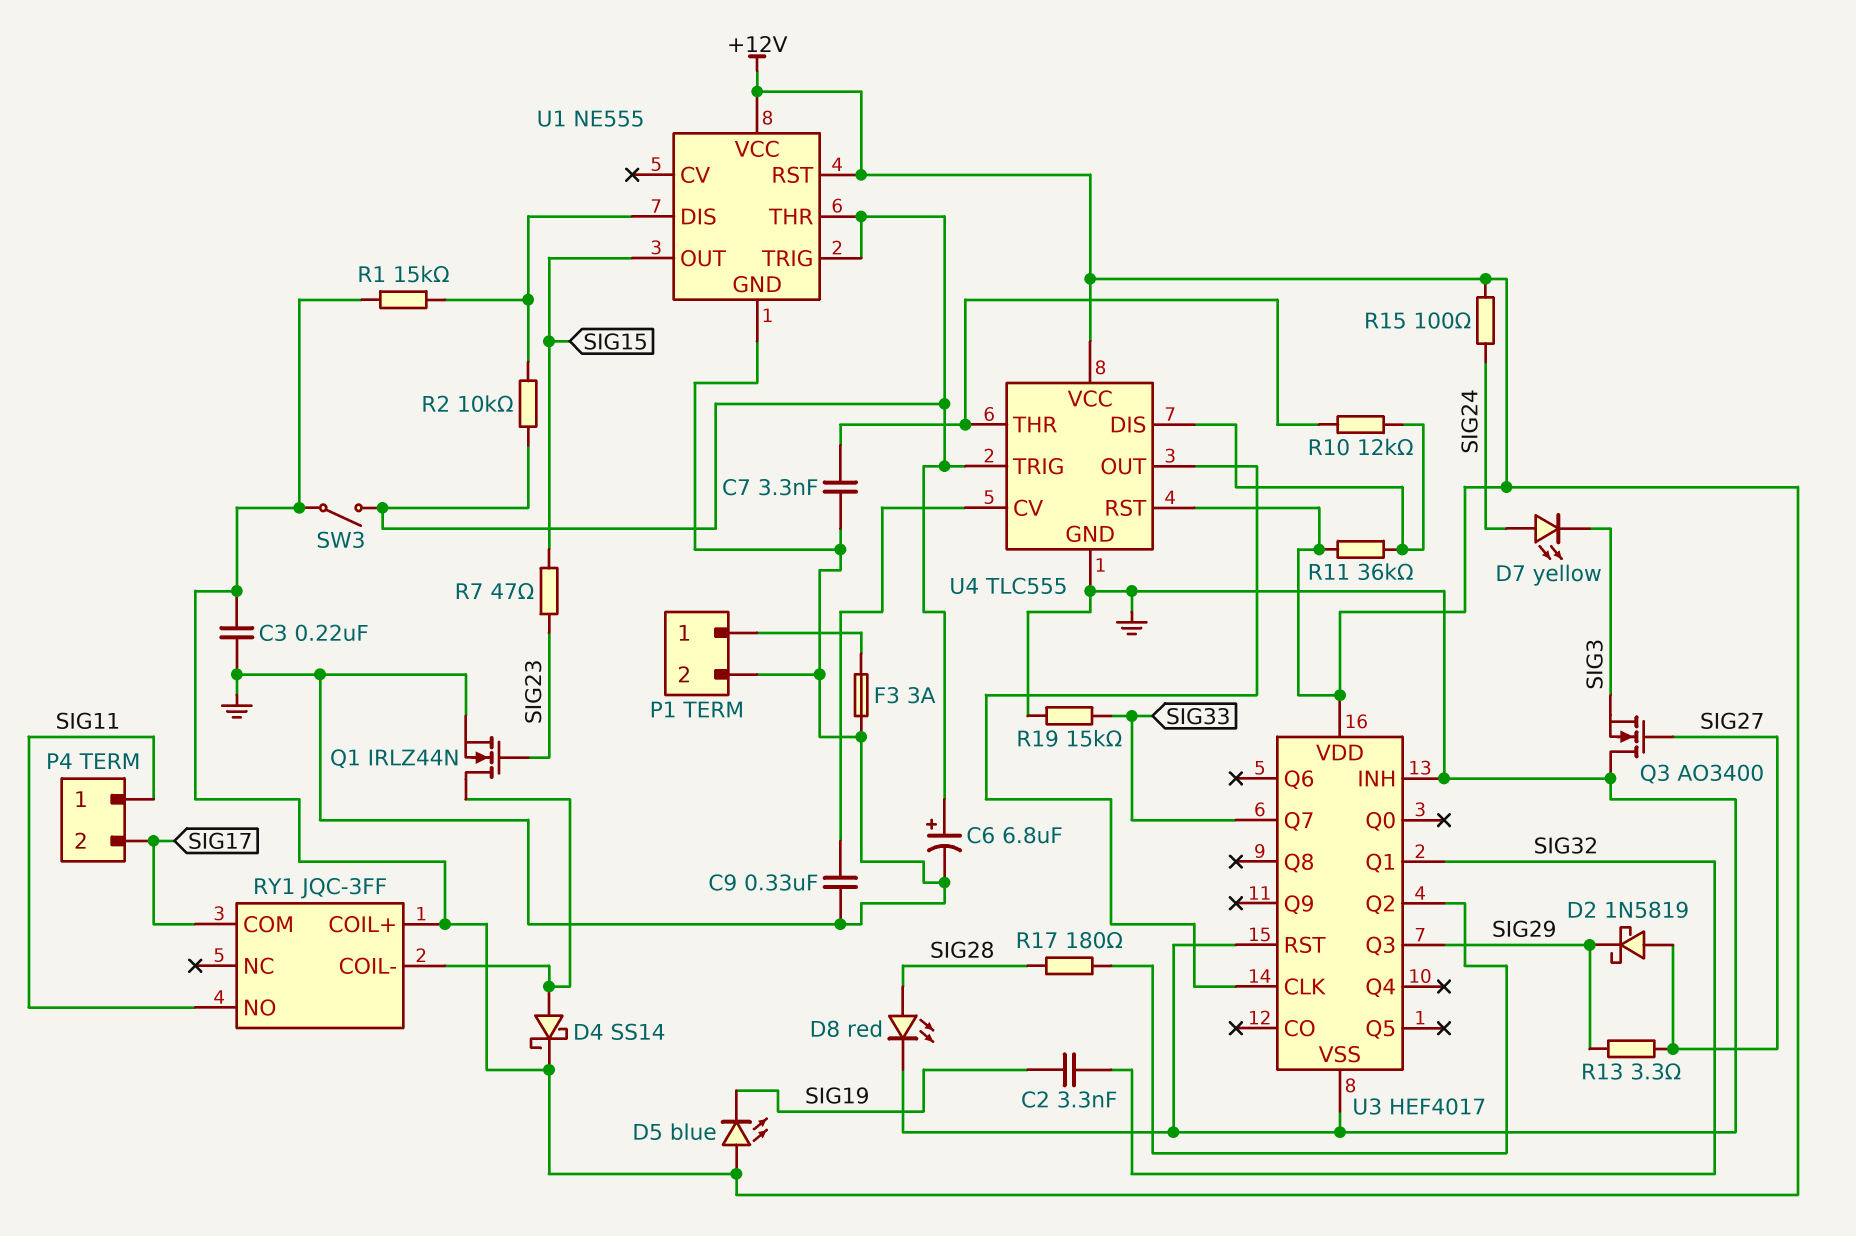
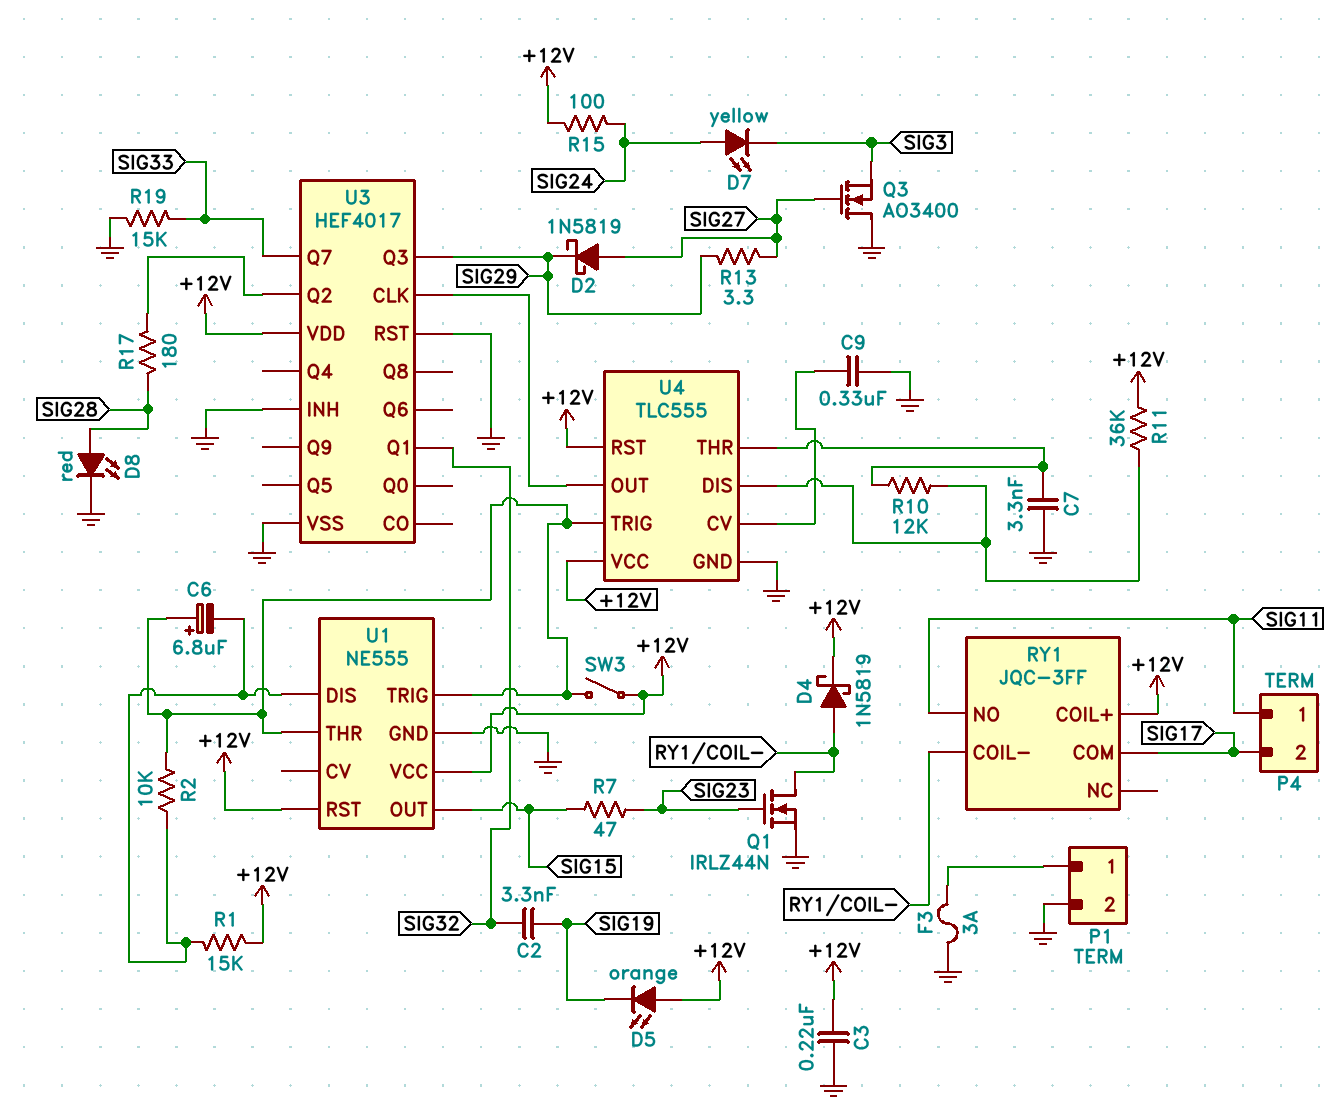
C6: 6.8uF (plus U1/THR, minus GND) -> 6.8uF (plus U1/THR, minus U1/DIS)
D4: schottky SS14 (A RY1/COIL-, K +12V) -> schottky 1N5819 (A RY1/COIL-, K +12V)
D5: LED blue (A +12V, K SIG19) -> LED orange (A +12V, K SIG19)

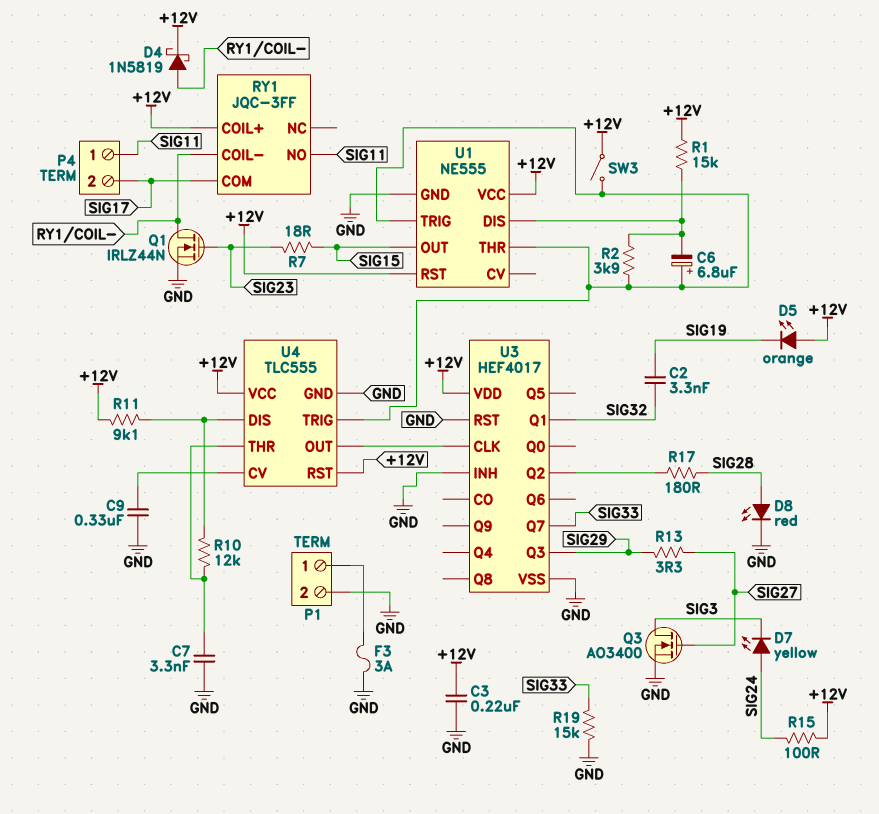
D2: schottky 1N5819 (A SIG27, K SIG29) -> none
Q3: NMOS AO3400 (G SIG27, D GND, S SIG3) -> NMOS AO3400 (G SIG27, D SIG3, S GND)
R2: 10k (U1/DIS, U1/THR) -> 3.9k (U1/DIS, U1/THR)
R7: 47 (SIG15, SIG23) -> 18 (SIG15, SIG23)
R11: 36k (+12V, U4/DIS) -> 9.1k (+12V, U4/DIS)

